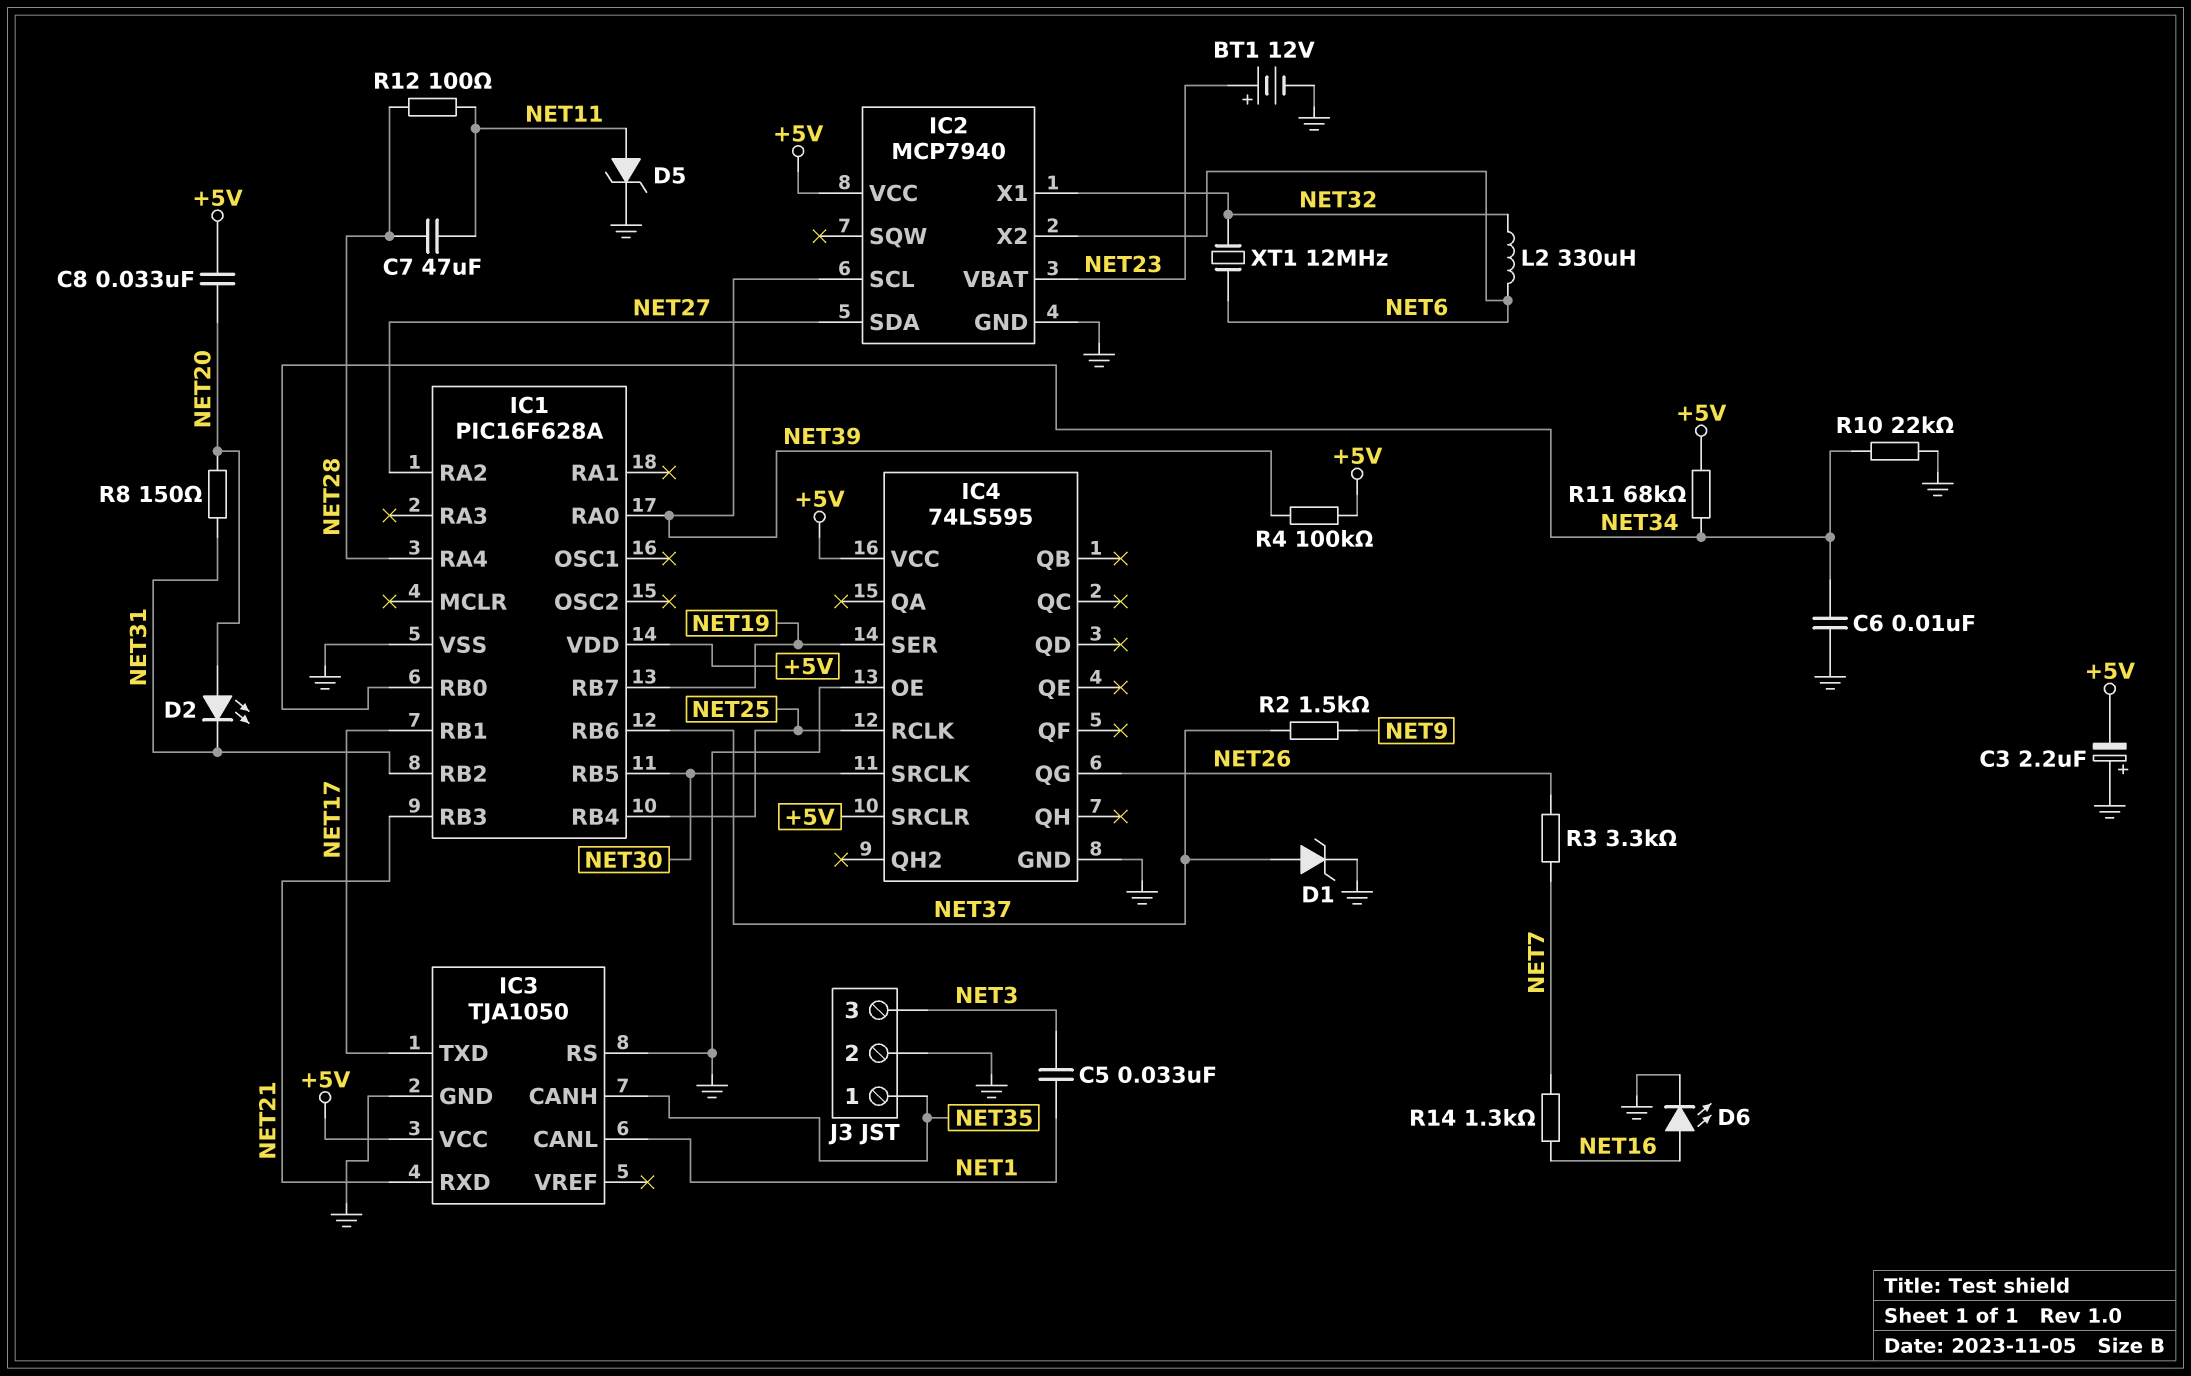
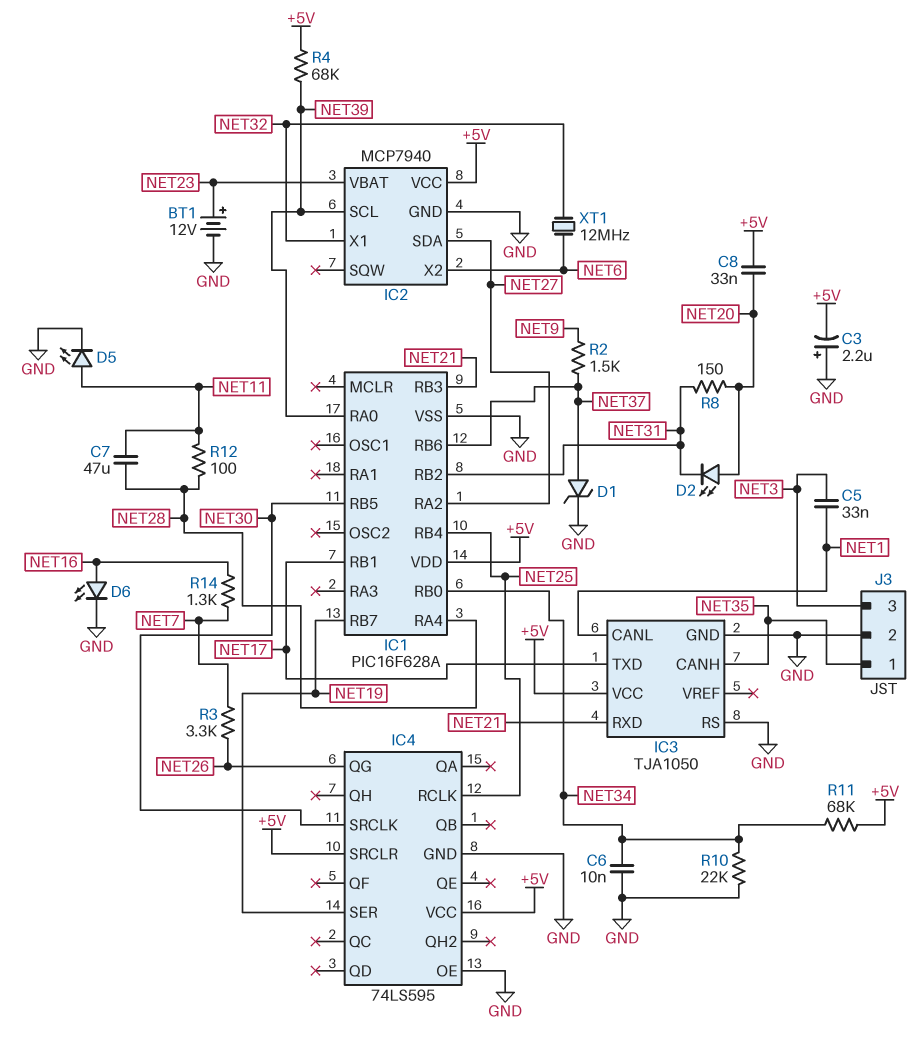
D5: zener (A NET11, K GND) -> LED (A NET11, K GND)
L2: 330uH (NET6, NET32) -> none
R4: 100k (+5V, NET39) -> 68k (+5V, NET39)

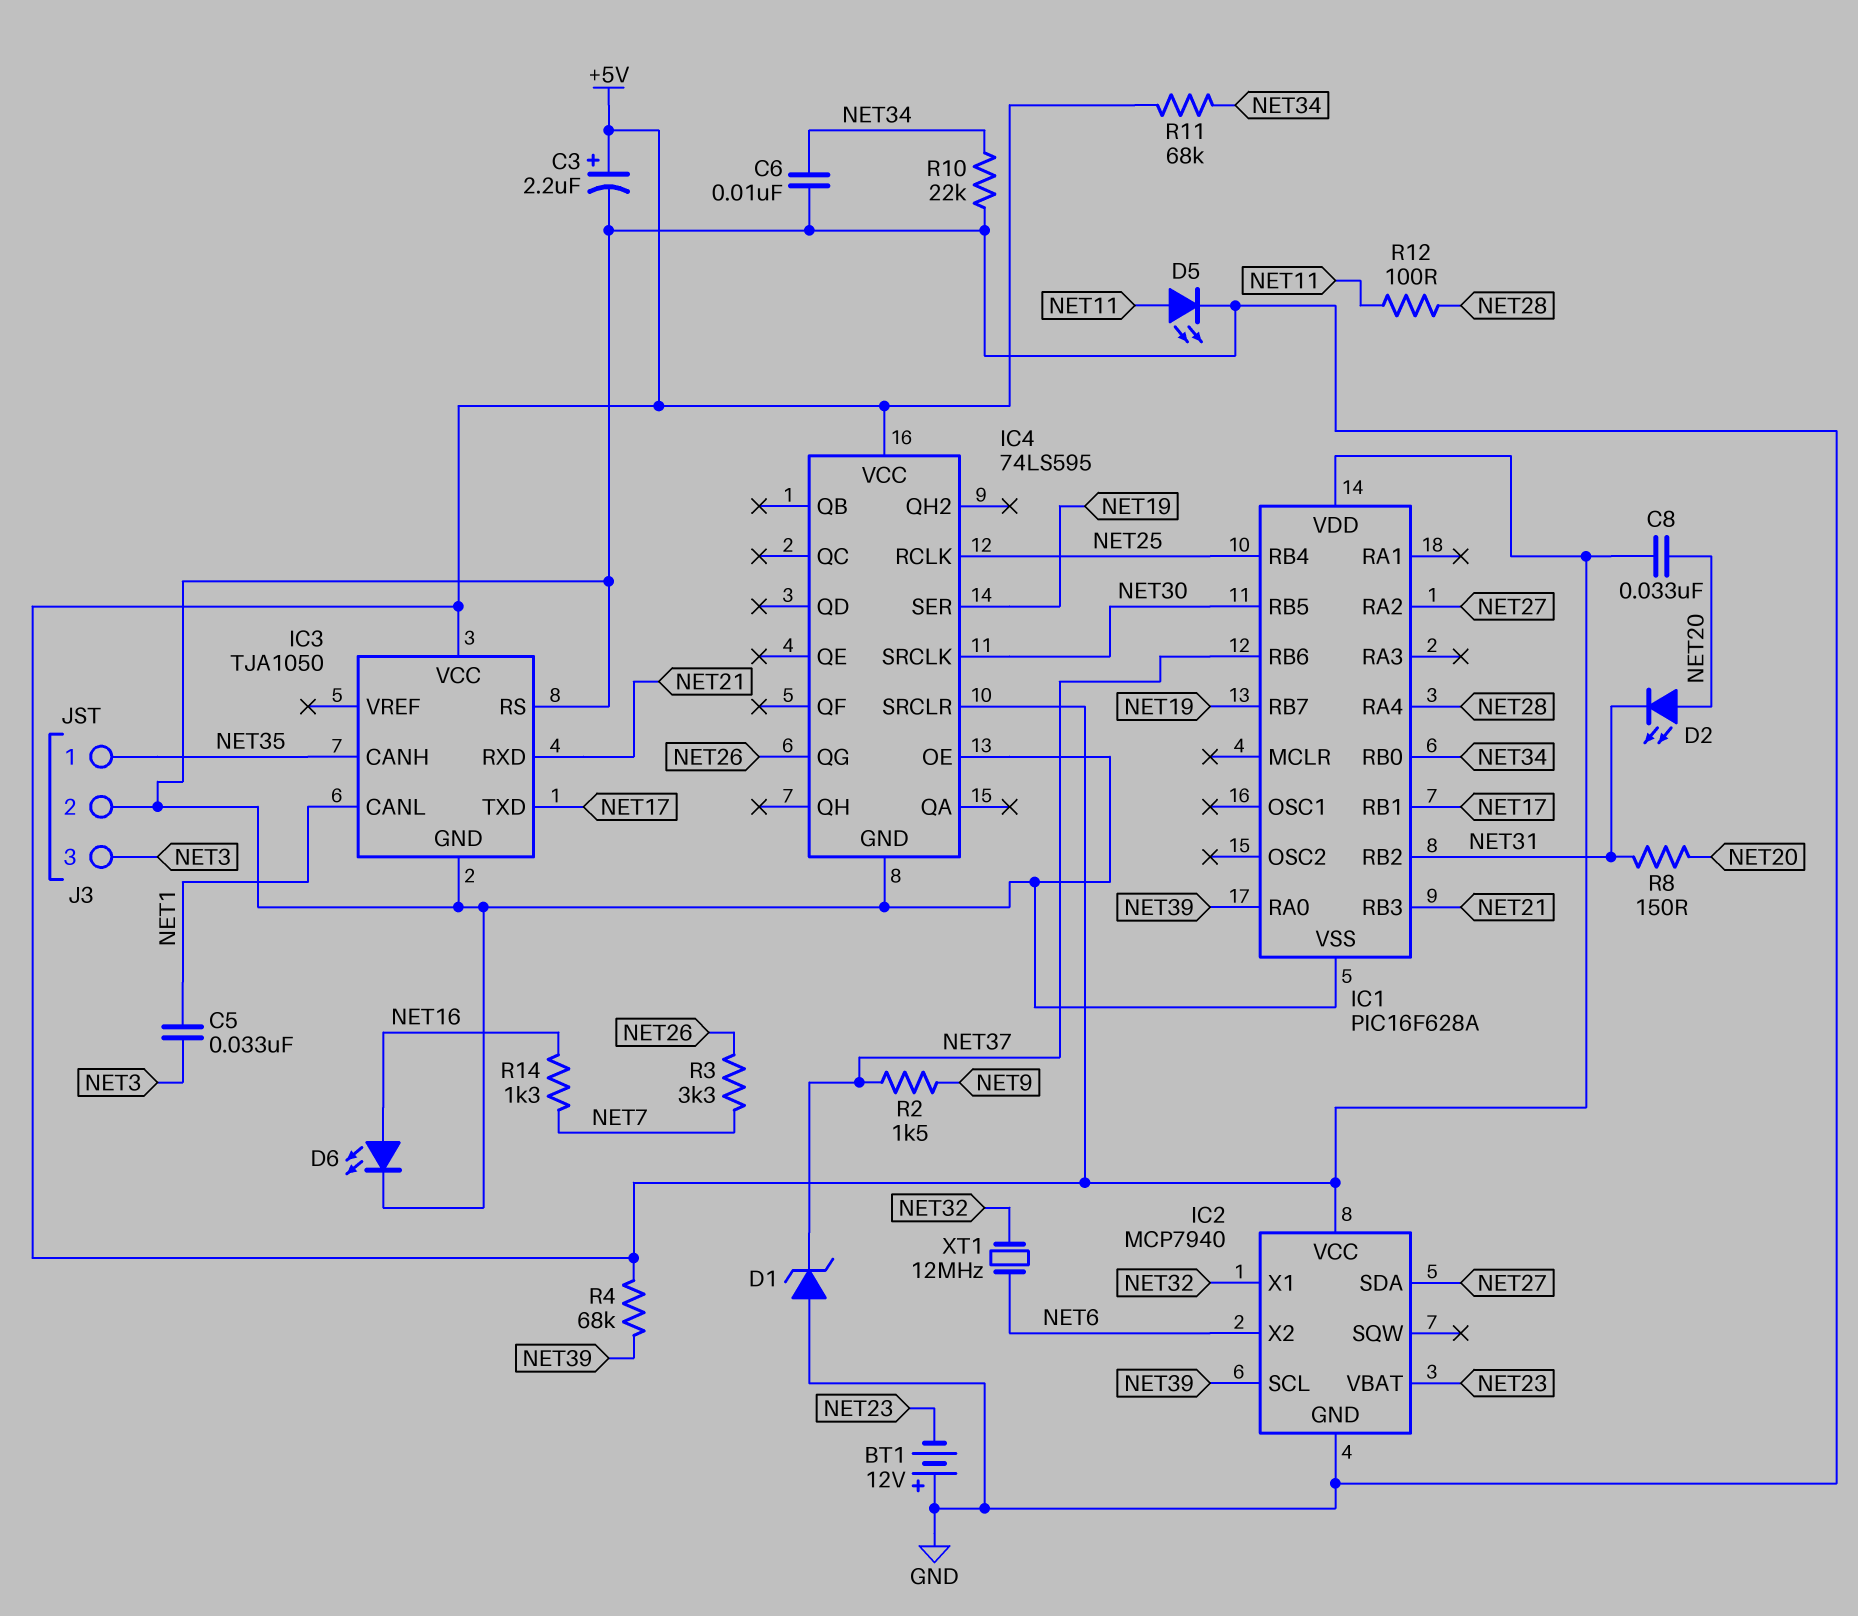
BT1: 12V (plus NET23, minus GND) -> 12V (plus GND, minus NET23)
C3: 2.2uF (plus GND, minus +5V) -> 2.2uF (plus +5V, minus GND)
C7: 47uF (NET11, NET28) -> none
D1: zener (A NET37, K GND) -> zener (A GND, K NET37)

